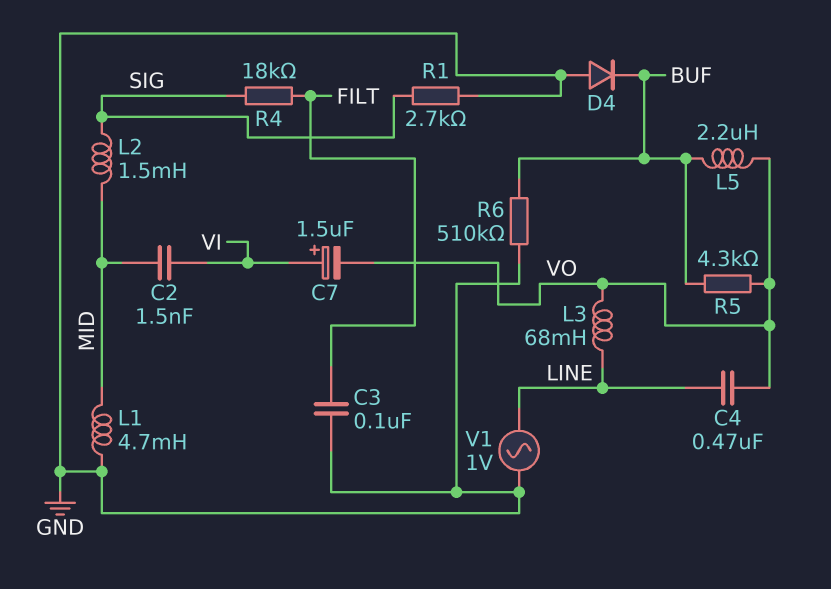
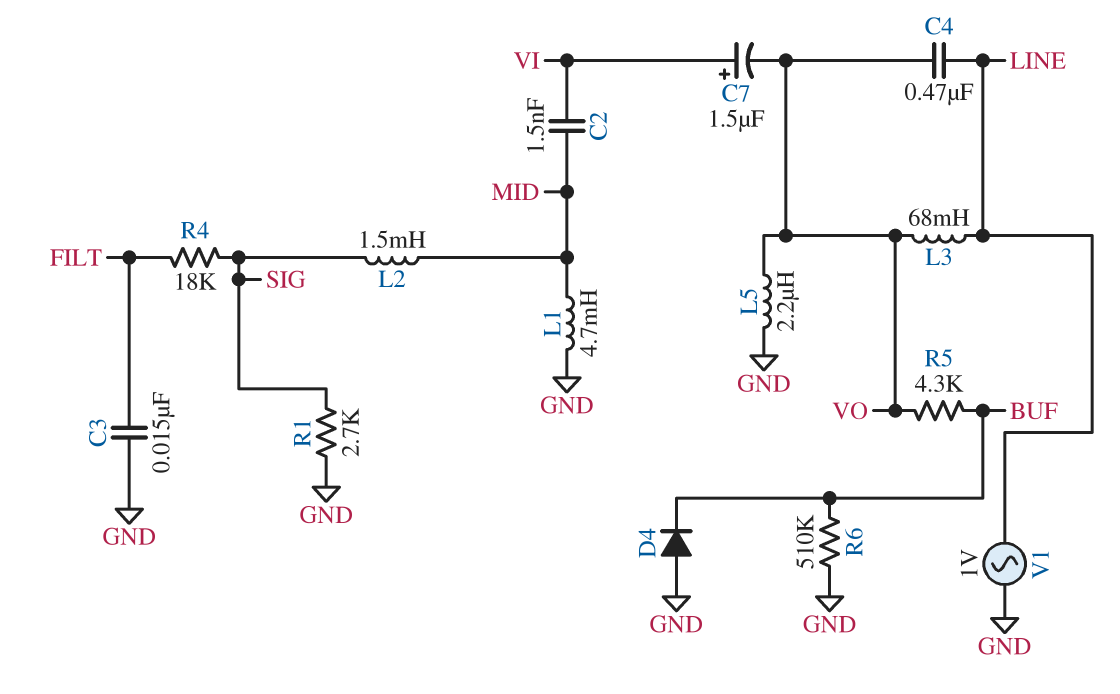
C3: 100nF (FILT, GND) -> 15nF (FILT, GND)
L5: 2.2uH (BUF, VO) -> 2.2uH (GND, VO)

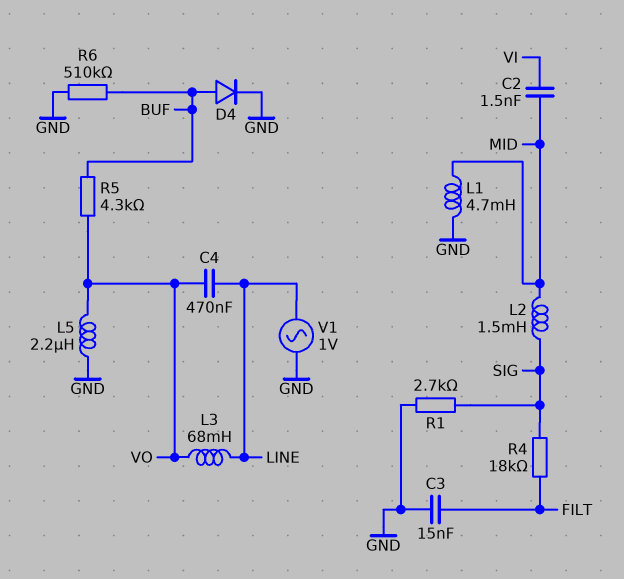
C7: 1.5uF (plus VI, minus VO) -> none
D4: diode (A GND, K BUF) -> diode (A BUF, K GND)

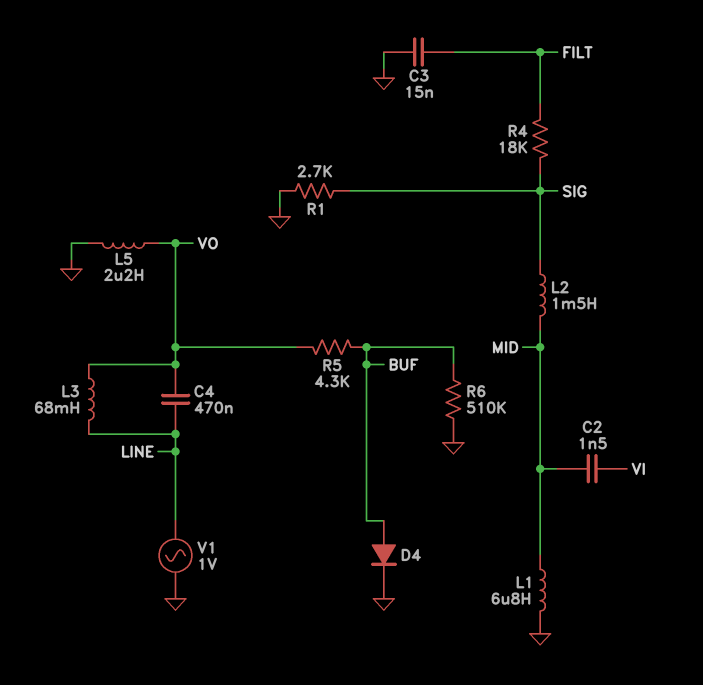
L1: 4.7mH (GND, MID) -> 6.8uH (GND, MID)

